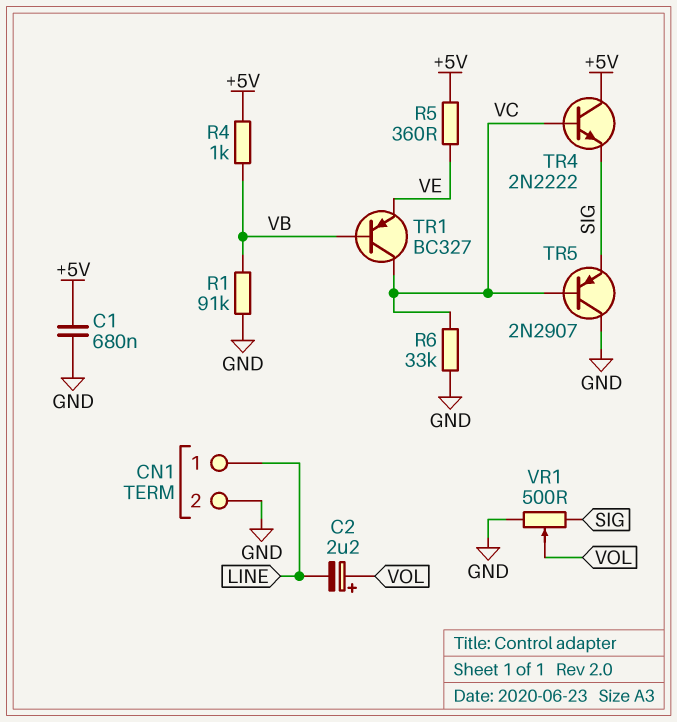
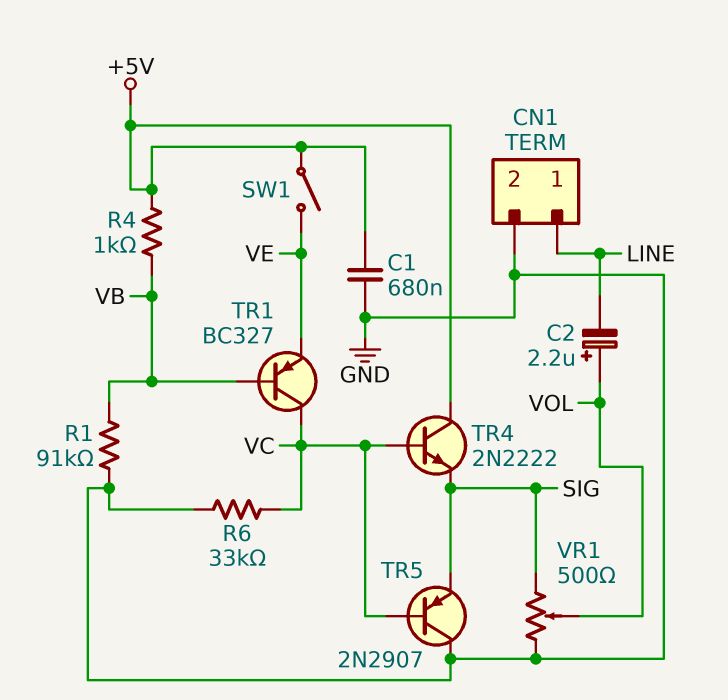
R5: 360 (+5V, VE) -> none
SW1: none -> switch (+5V, VE)

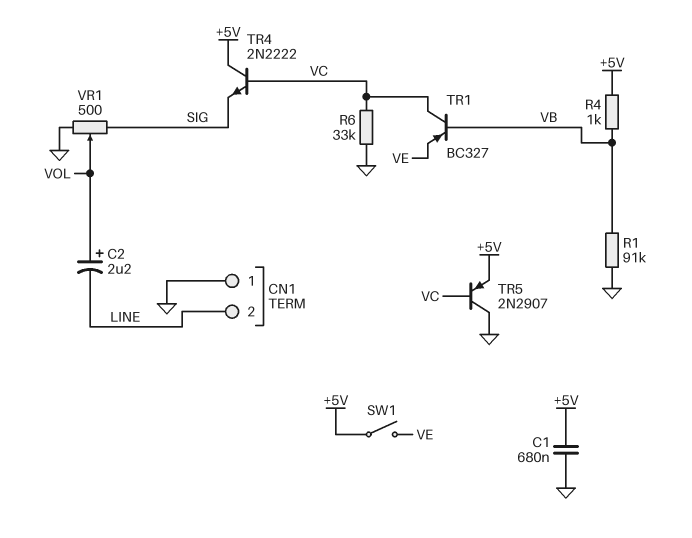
CN1 pin 1: LINE -> GND
CN1 pin 2: GND -> LINE
TR5: PNP 2N2907 (B VC, C GND, E SIG) -> PNP 2N2907 (B VC, C GND, E +5V)

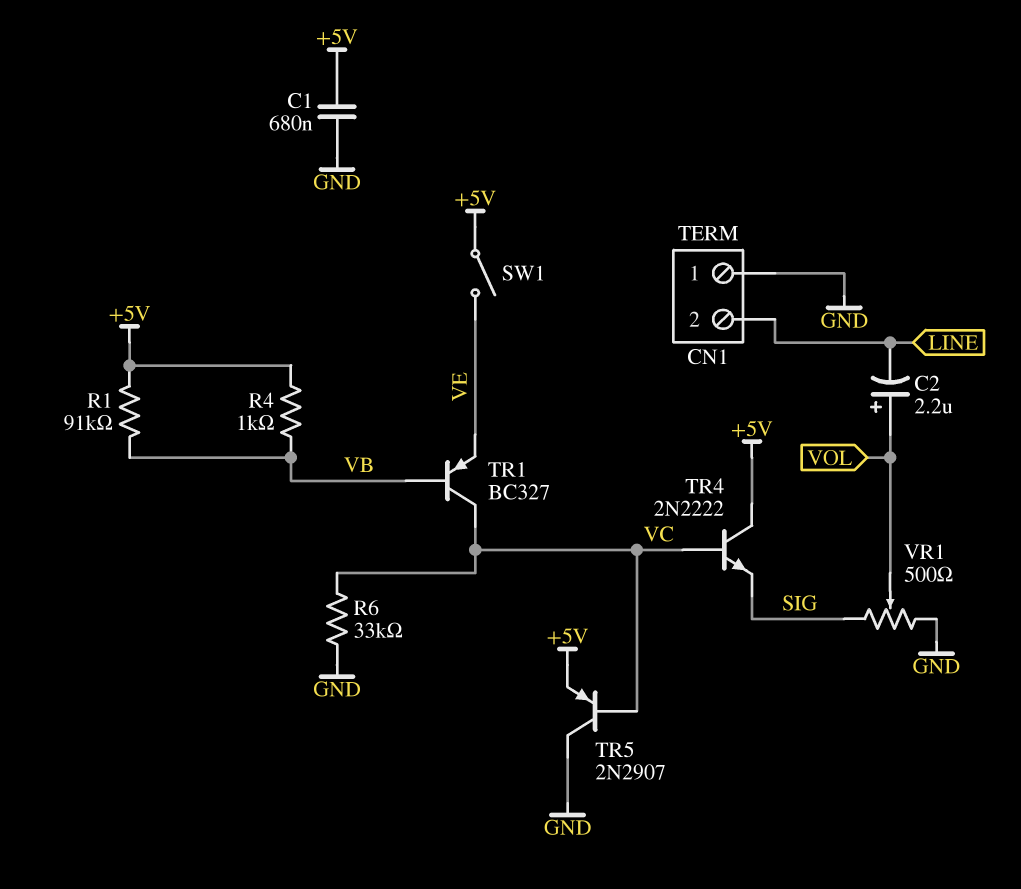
R1: 91k (GND, VB) -> 91k (+5V, VB)

